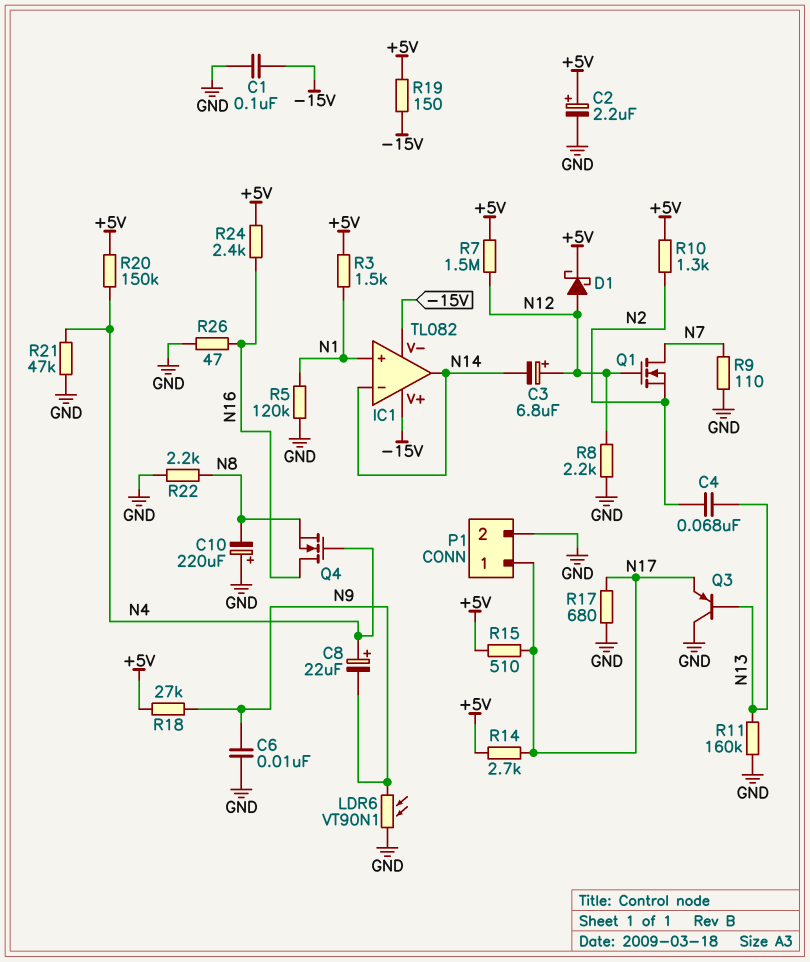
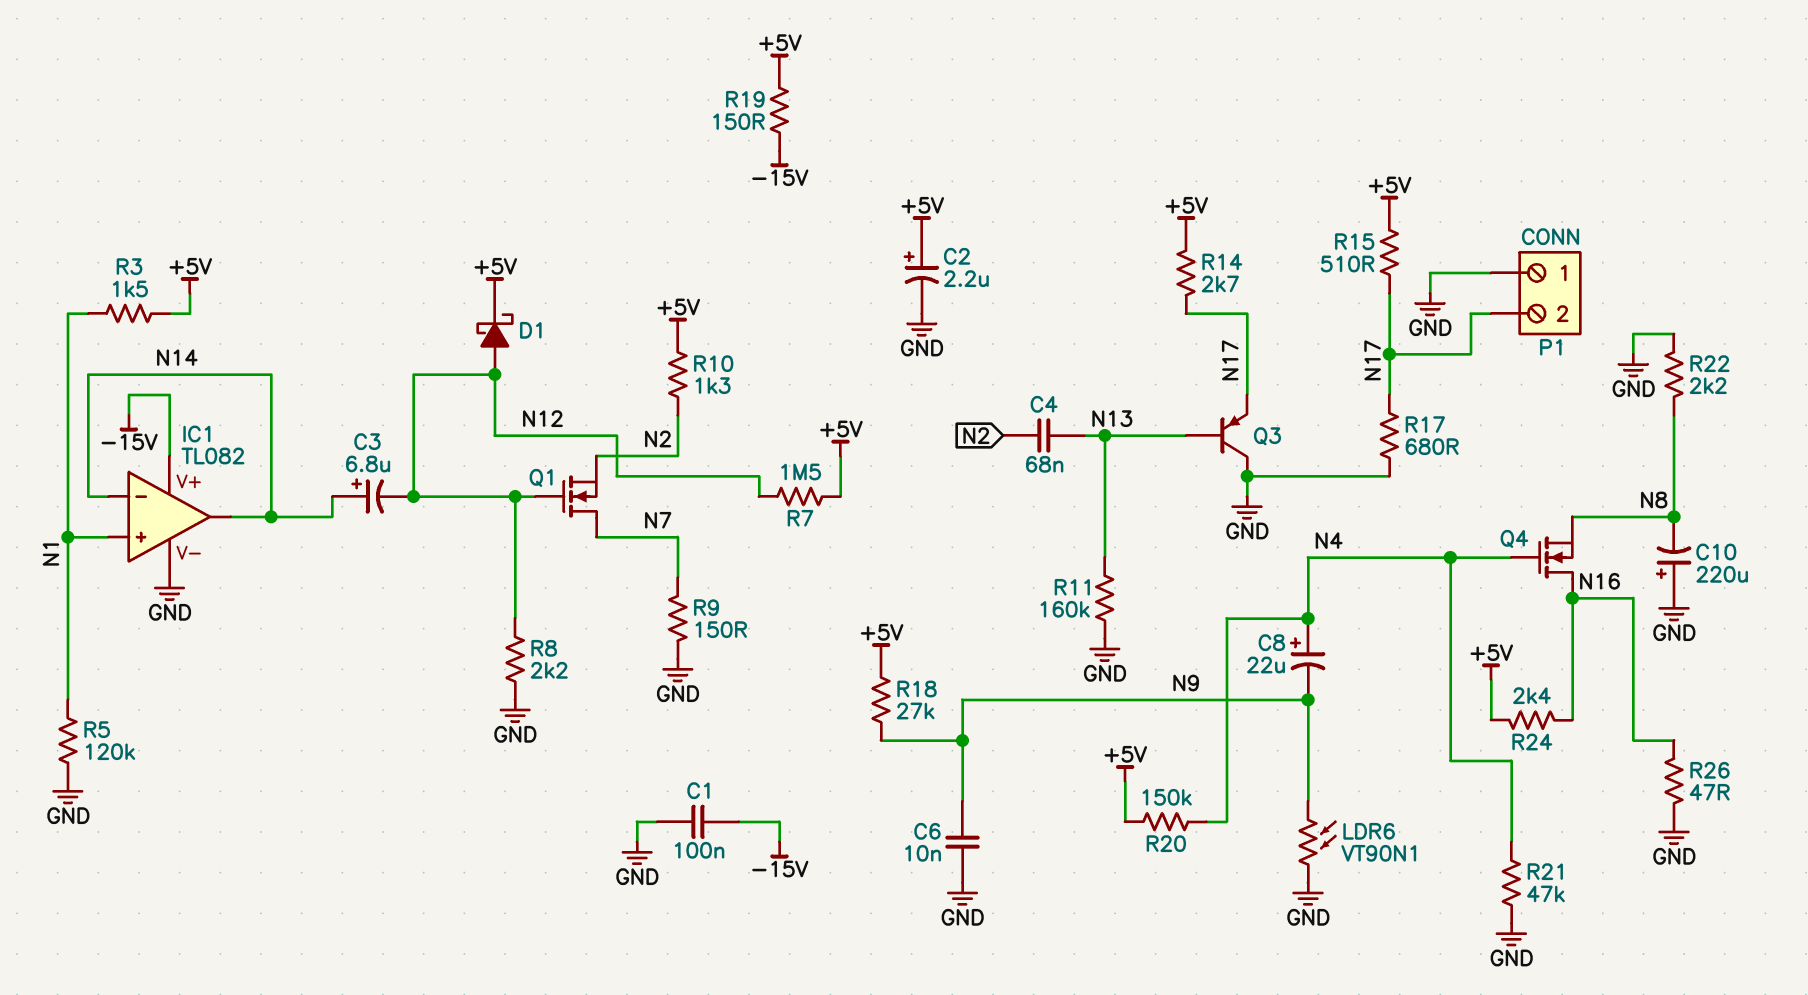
C3: 6.8uF (plus N12, minus N14) -> 6.8uF (plus N14, minus N12)
IC1 pin V-: -15V -> GND
P1 pin 1: N17 -> GND
P1 pin 2: GND -> N17
R9: 110 (GND, N7) -> 150 (GND, N7)

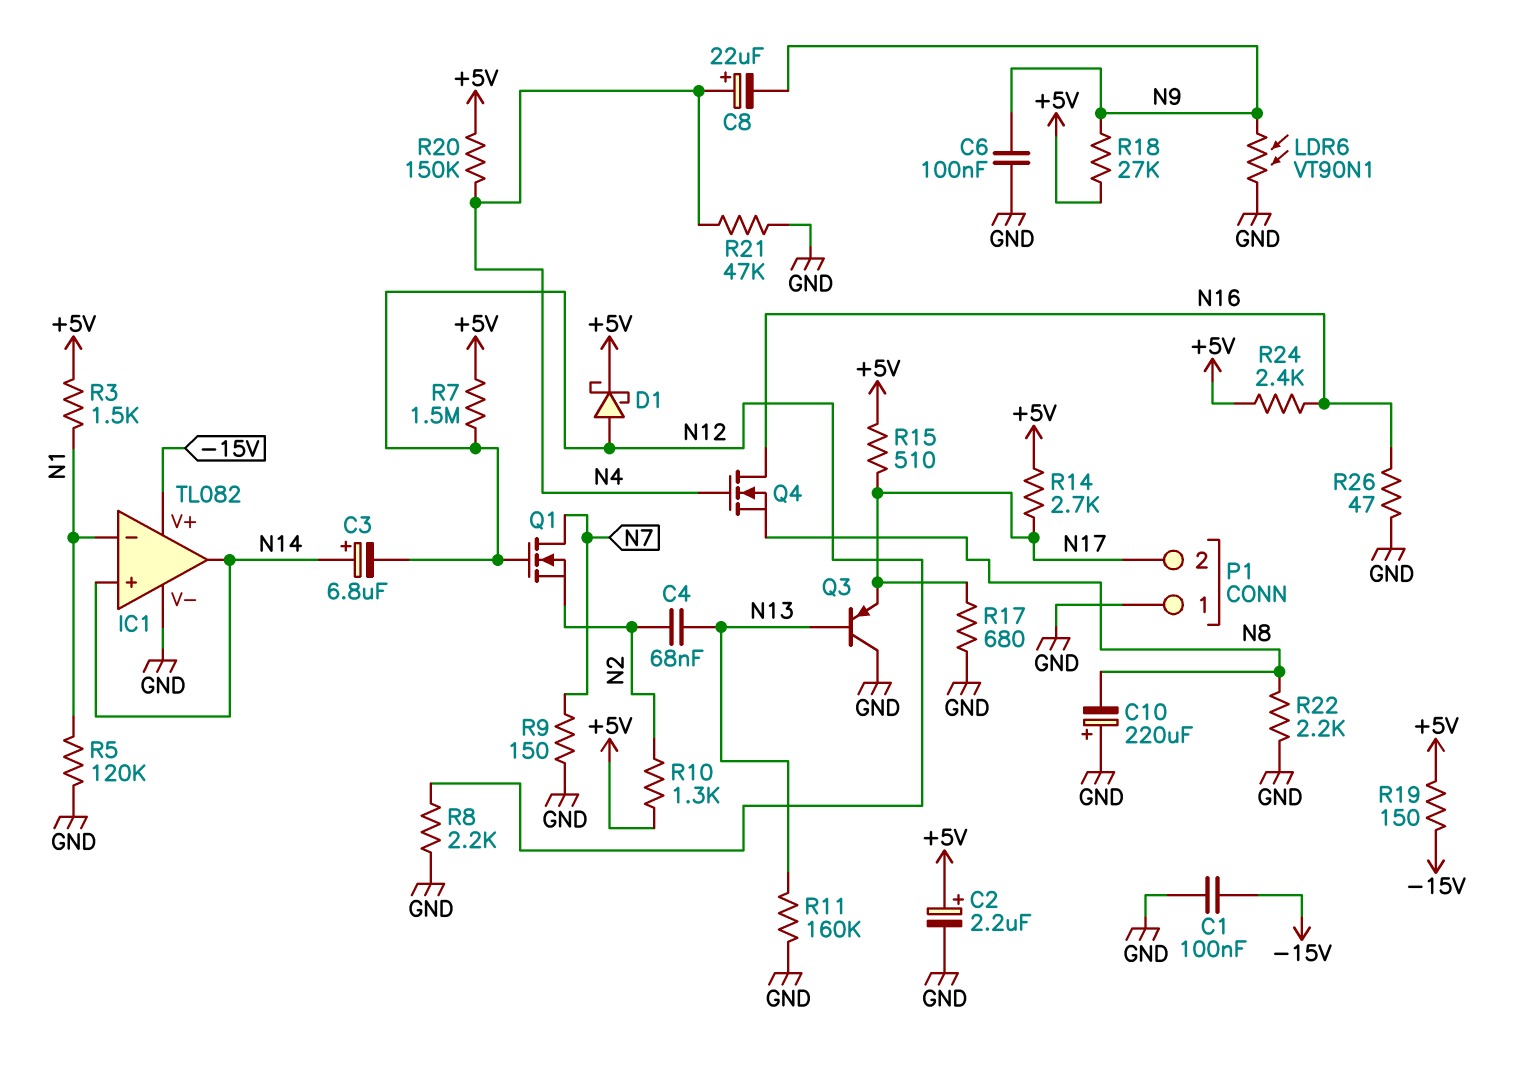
C6: 10nF (GND, N9) -> 100nF (GND, N9)
IC1 pin in+: N1 -> N14
IC1 pin in-: N14 -> N1

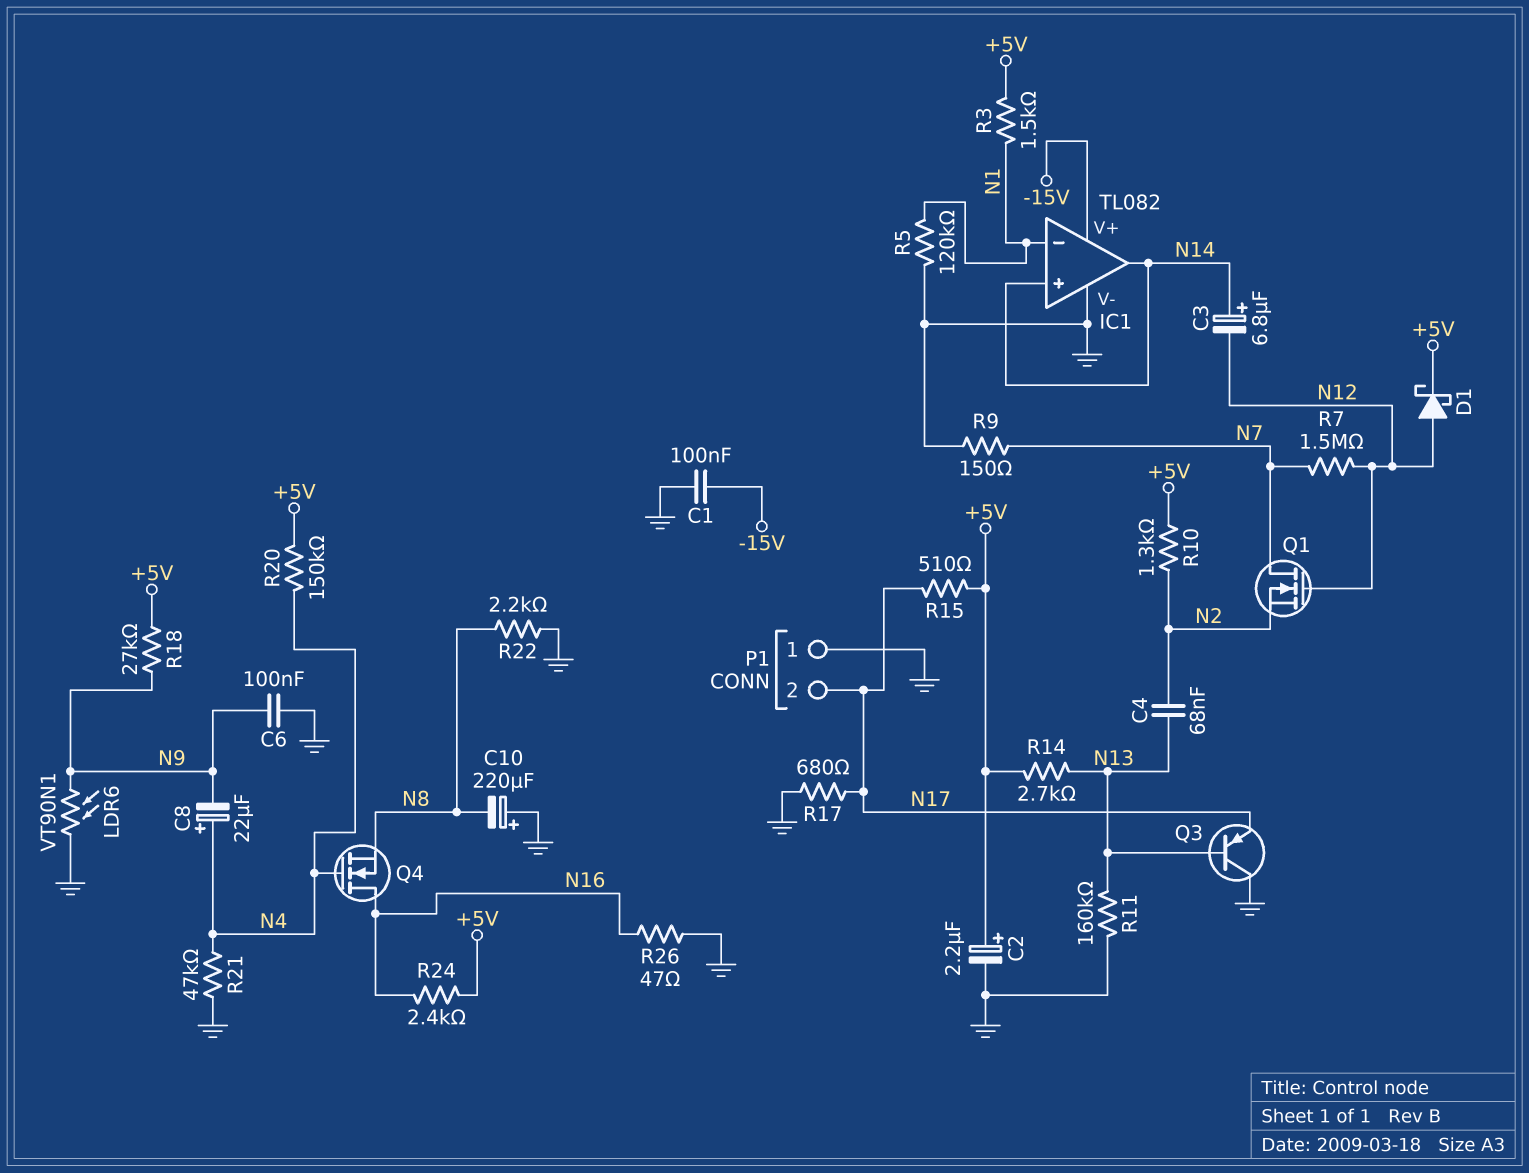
R7: 1.5M (+5V, N12) -> 1.5M (N7, N12)
R8: 2.2k (GND, N12) -> none
R14: 2.7k (+5V, N17) -> 2.7k (+5V, N13)
R19: 150 (+5V, -15V) -> none

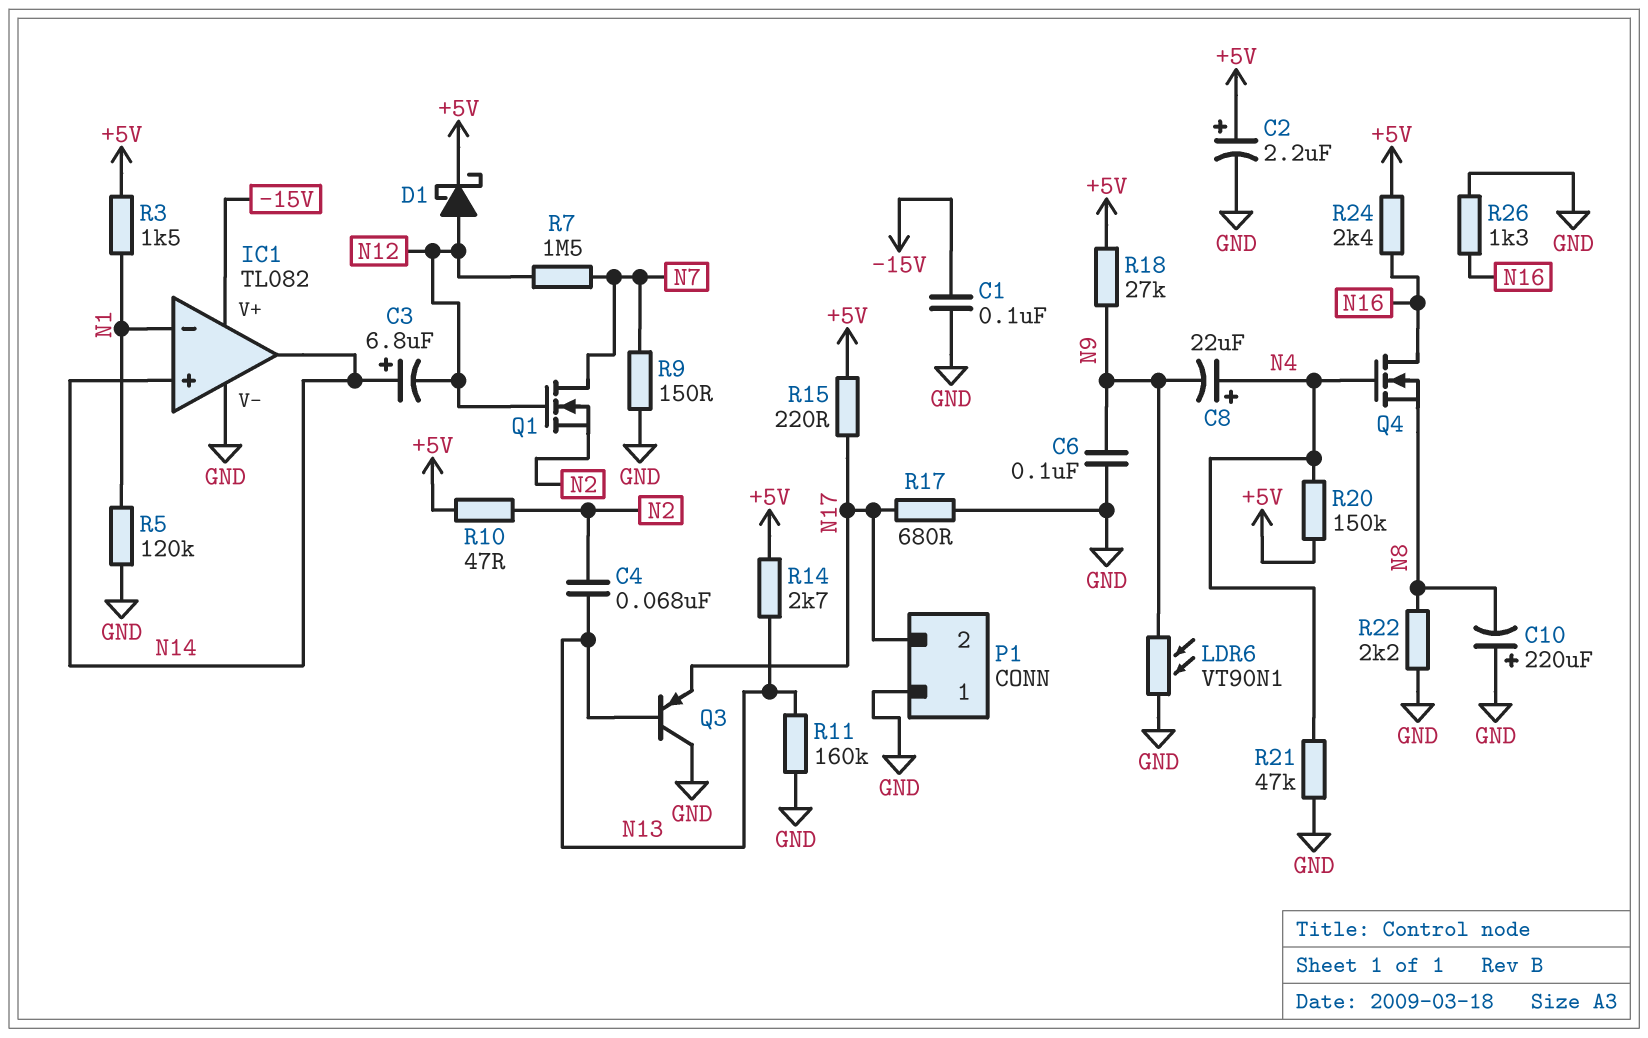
R10: 1.3k (+5V, N2) -> 47 (+5V, N2)
R15: 510 (+5V, N17) -> 220 (+5V, N17)
R26: 47 (GND, N16) -> 1.3k (GND, N16)

